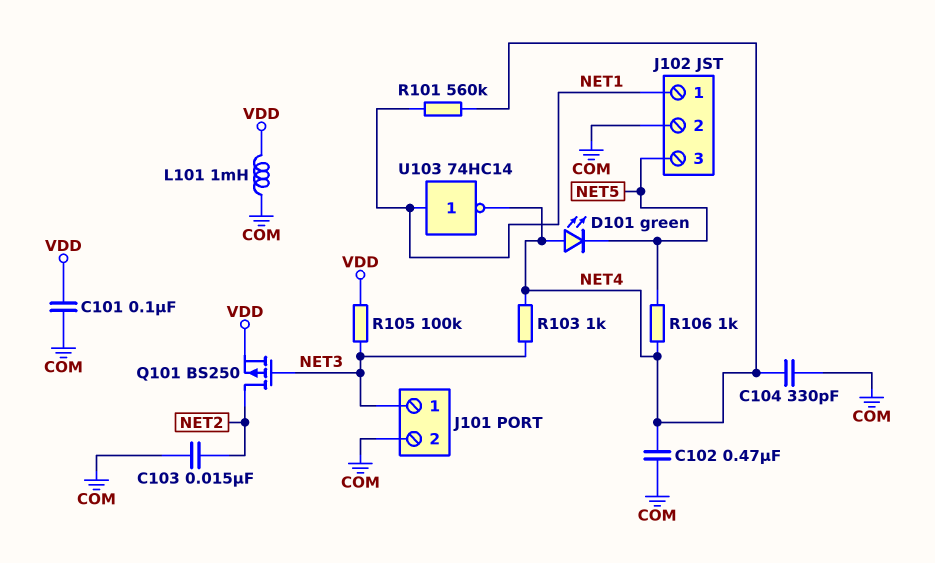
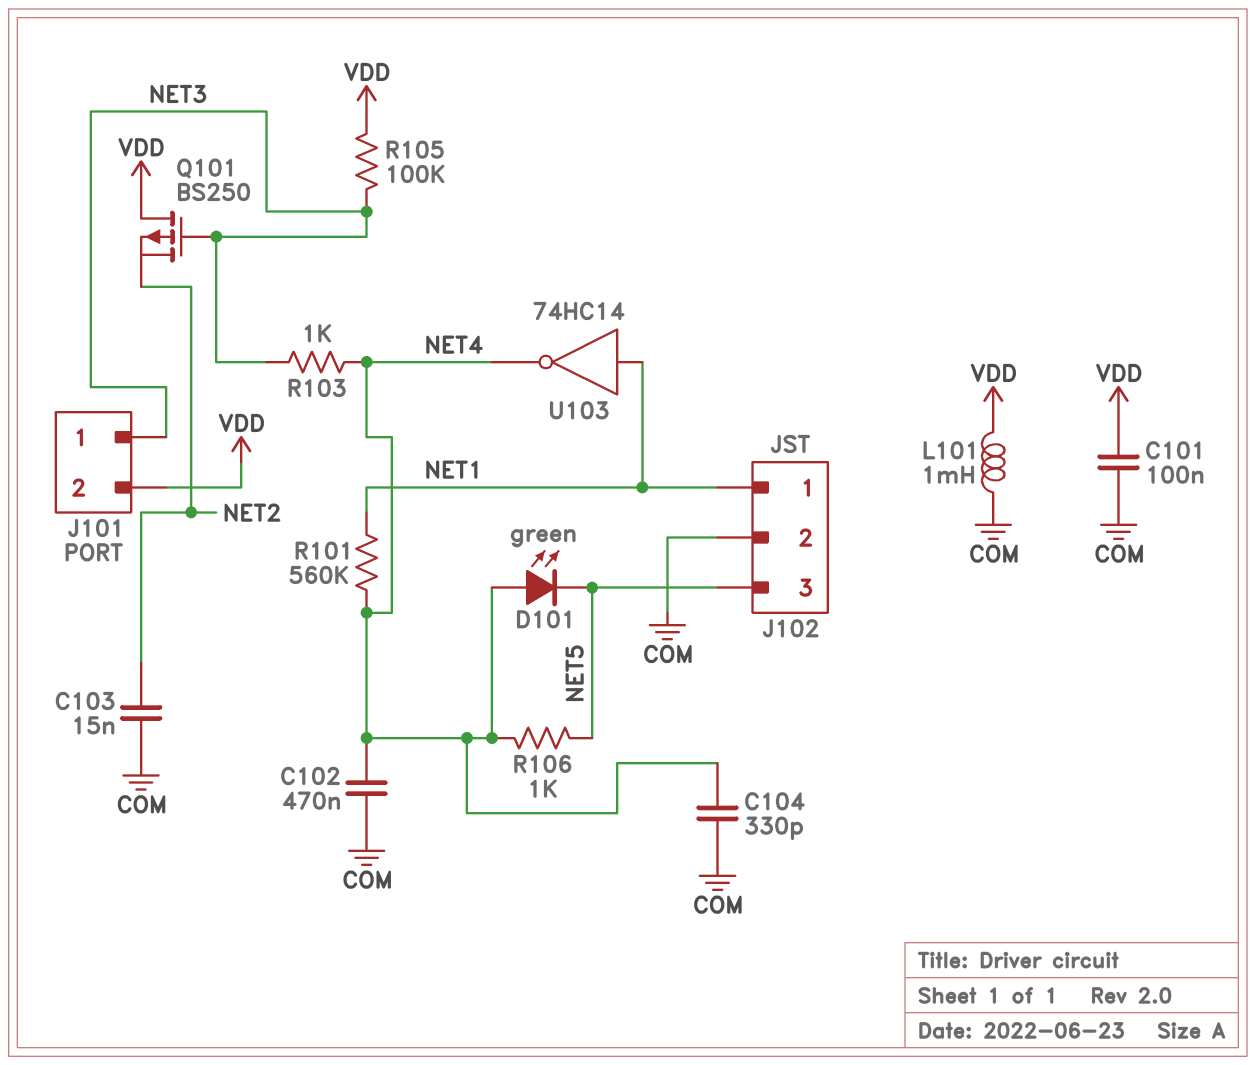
J101 pin 2: COM -> VDD
Q101: PMOS BS250 (G NET3, D NET2, S VDD) -> PMOS BS250 (G NET3, D VDD, S NET2)

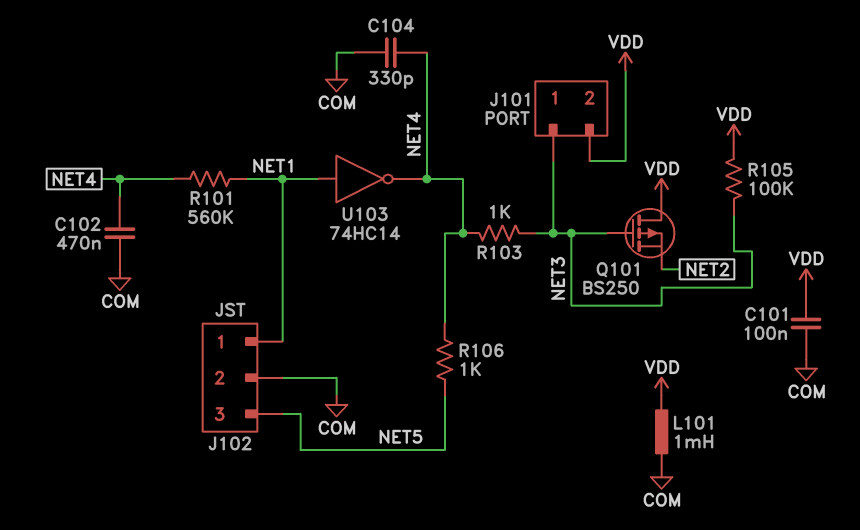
C103: 15nF (COM, NET2) -> none
D101: LED green (A NET4, K NET5) -> none

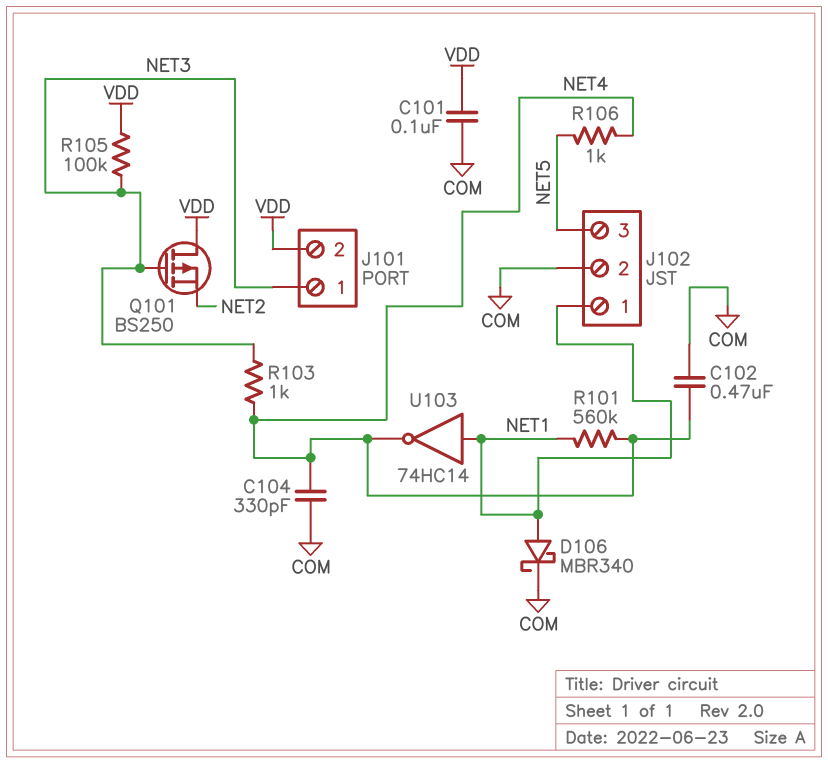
D106: none -> schottky MBR340 (A NET1, K COM)
L101: 1mH (COM, VDD) -> none

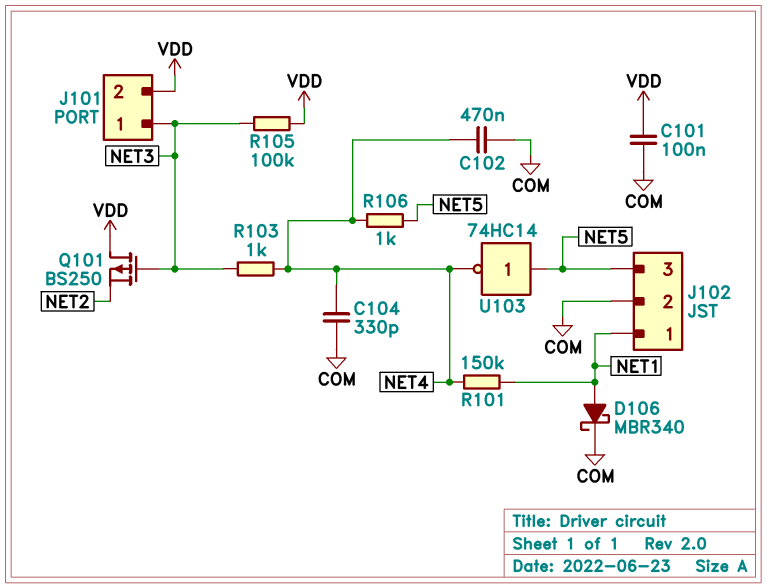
R101: 560k (NET1, NET4) -> 150k (NET1, NET4)
U103: NOT 74HC14 (in NET1, out NET4) -> NOT 74HC14 (in NET5, out NET4)

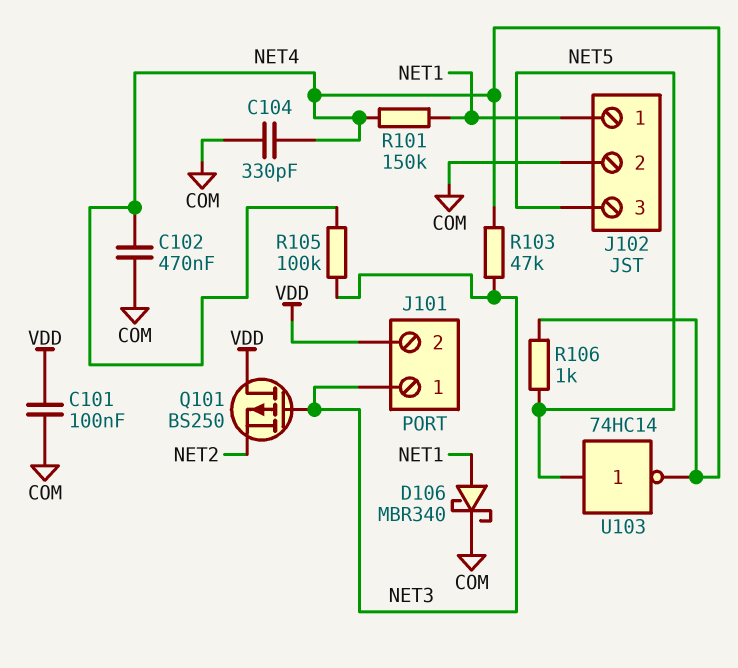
R103: 1k (NET3, NET4) -> 47k (NET3, NET4)
R105: 100k (NET3, VDD) -> 100k (NET3, NET4)

